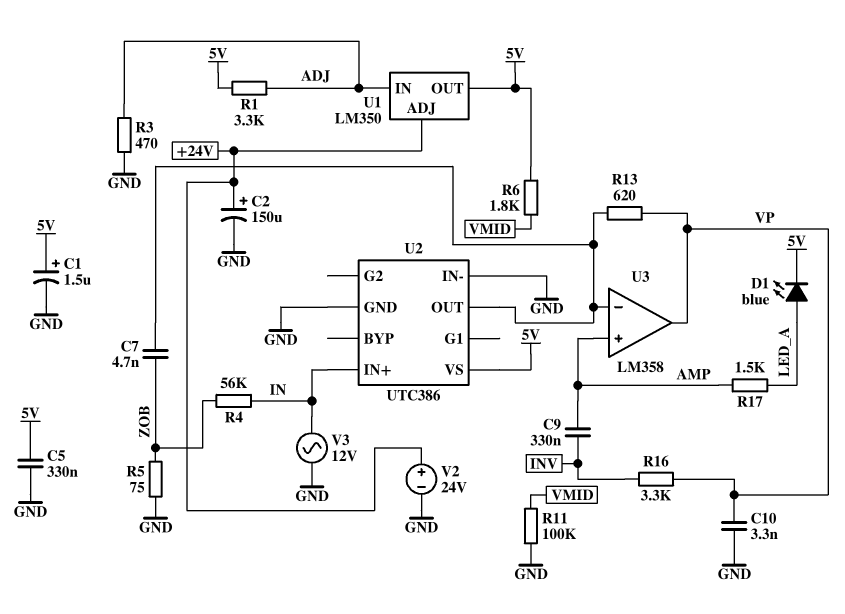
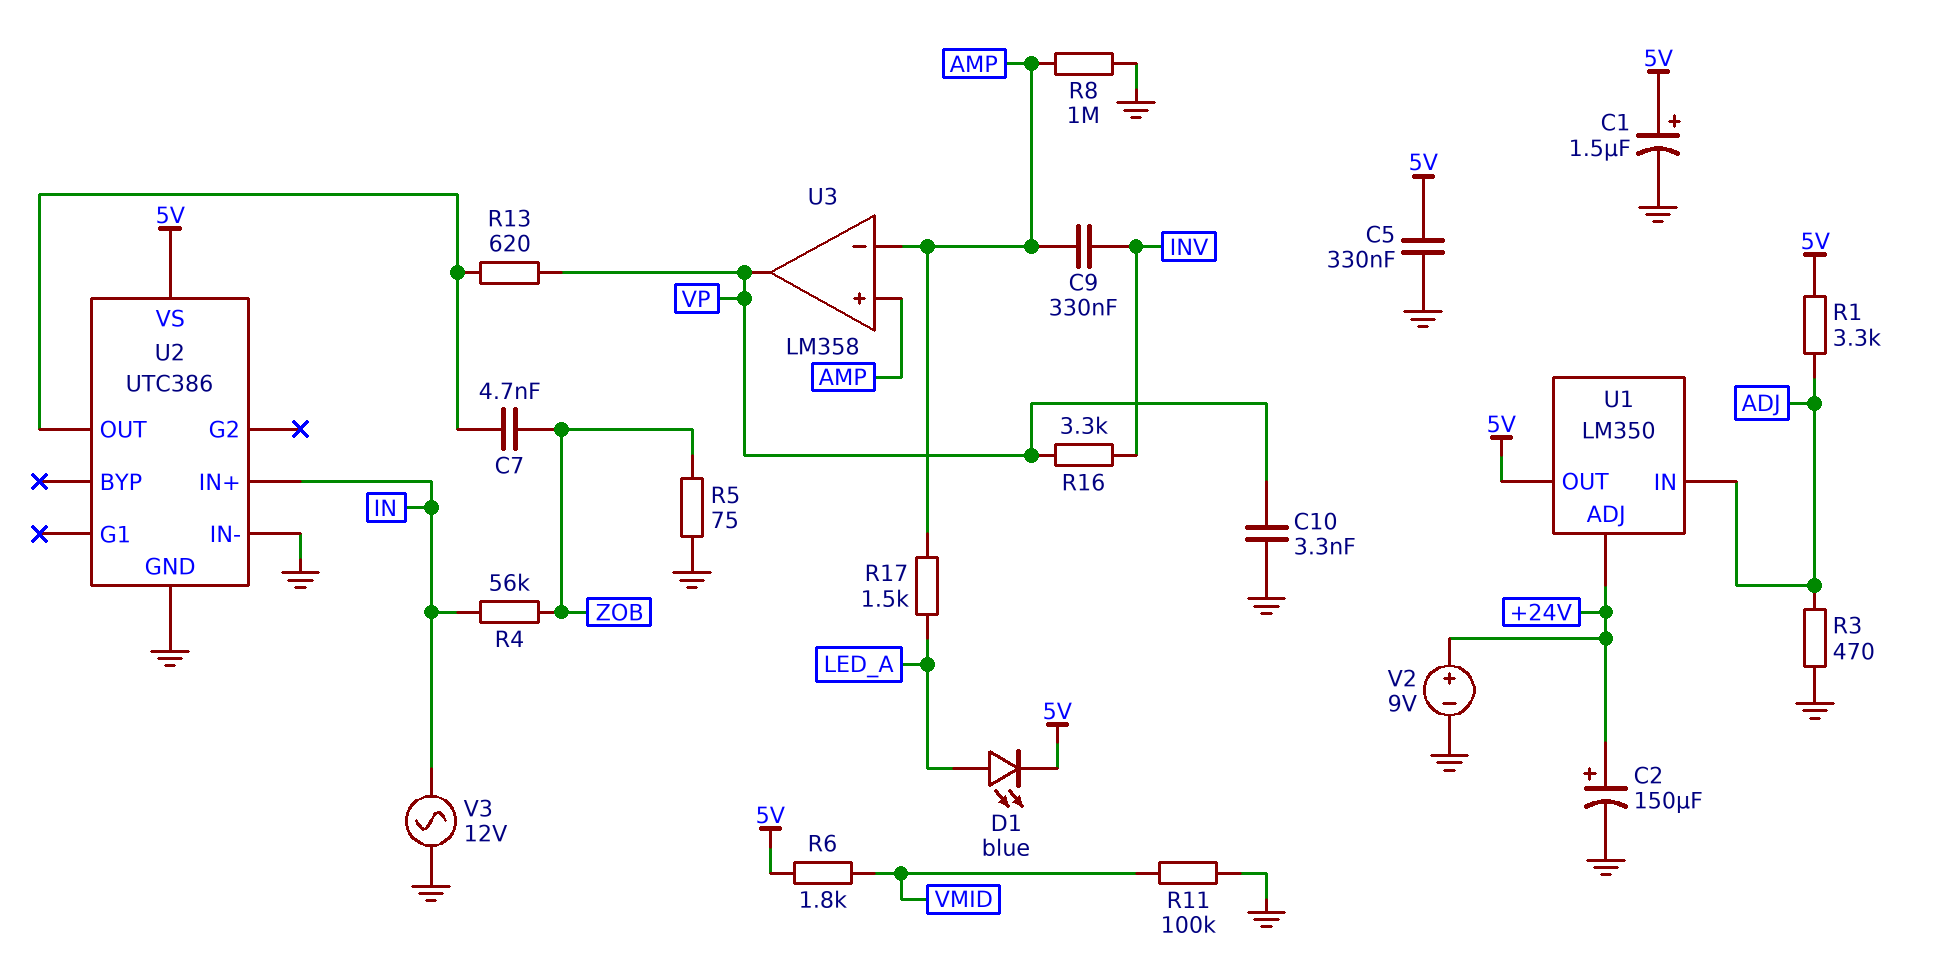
R8: none -> 1M (AMP, GND)
U3 pin in-: U2/OUT -> AMP
V2: 24V (plus +24V, minus GND) -> 9V (plus +24V, minus GND)

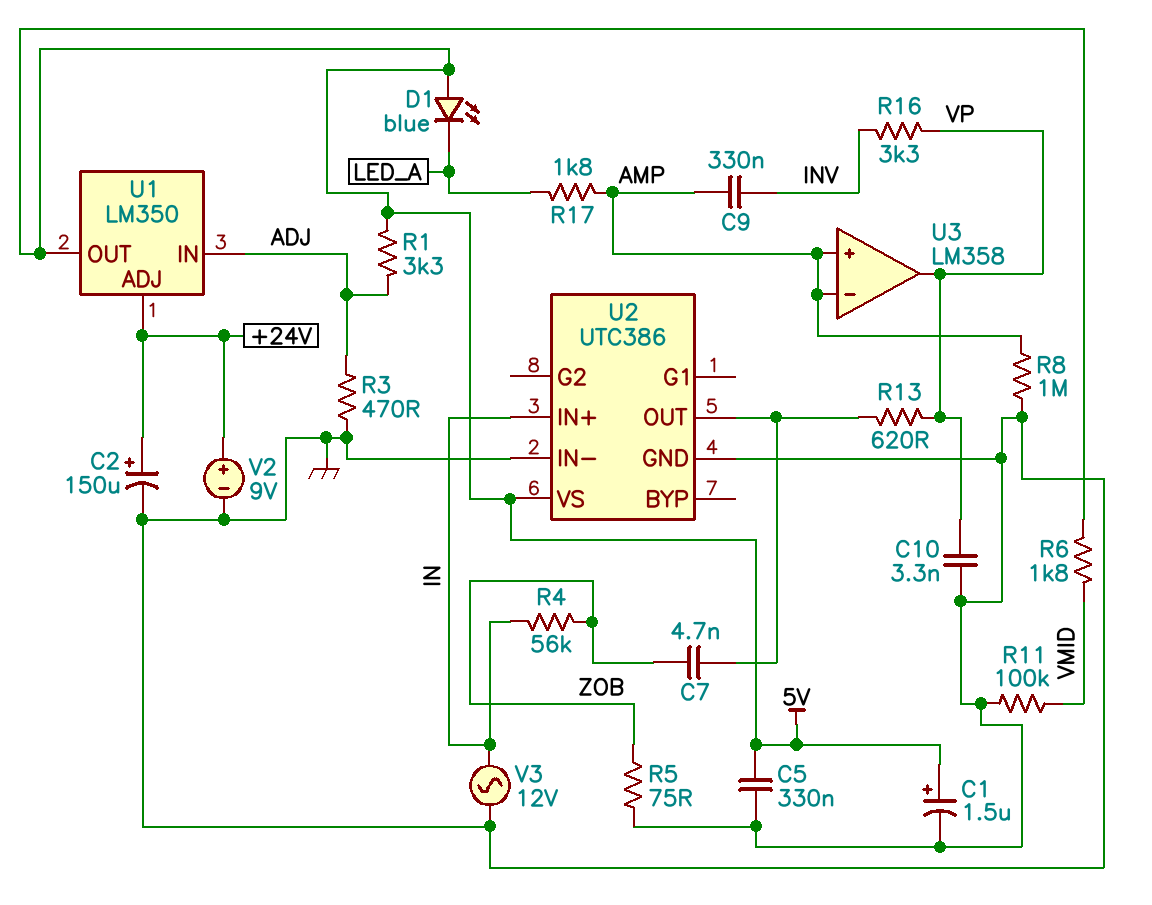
D1: LED blue (A LED_A, K 5V) -> LED blue (A 5V, K LED_A)
R17: 1.5k (AMP, LED_A) -> 1.8k (AMP, LED_A)

